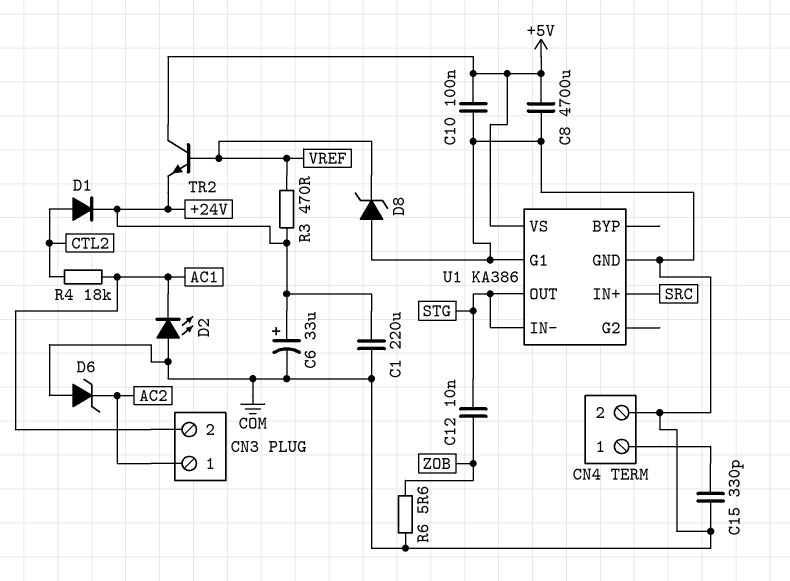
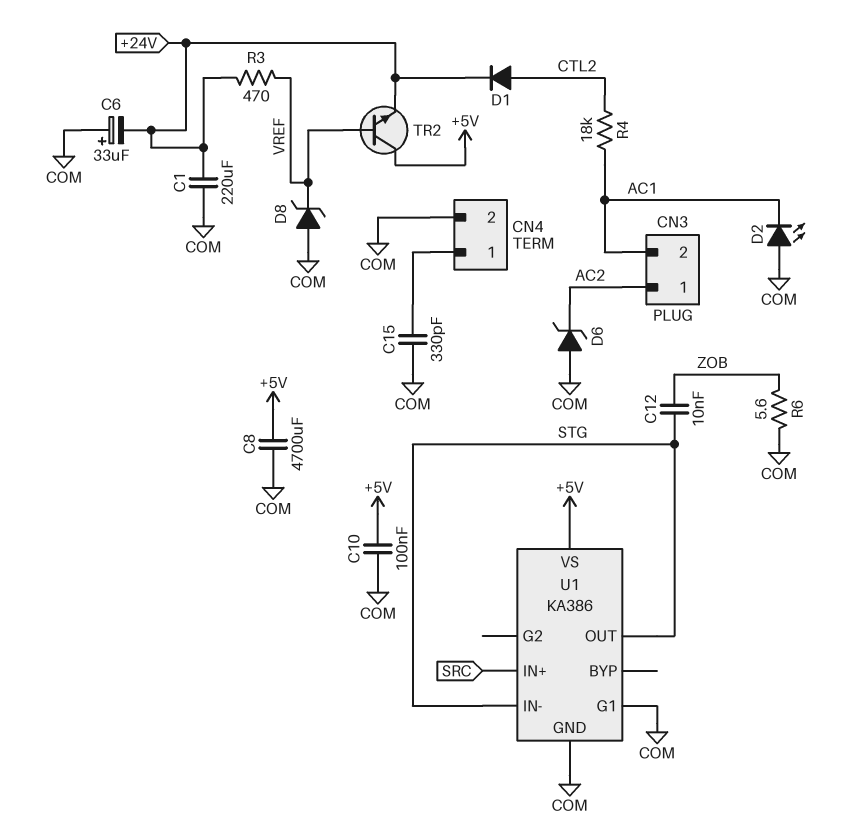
C6: 33uF (plus +24V, minus COM) -> 33uF (plus COM, minus +24V)

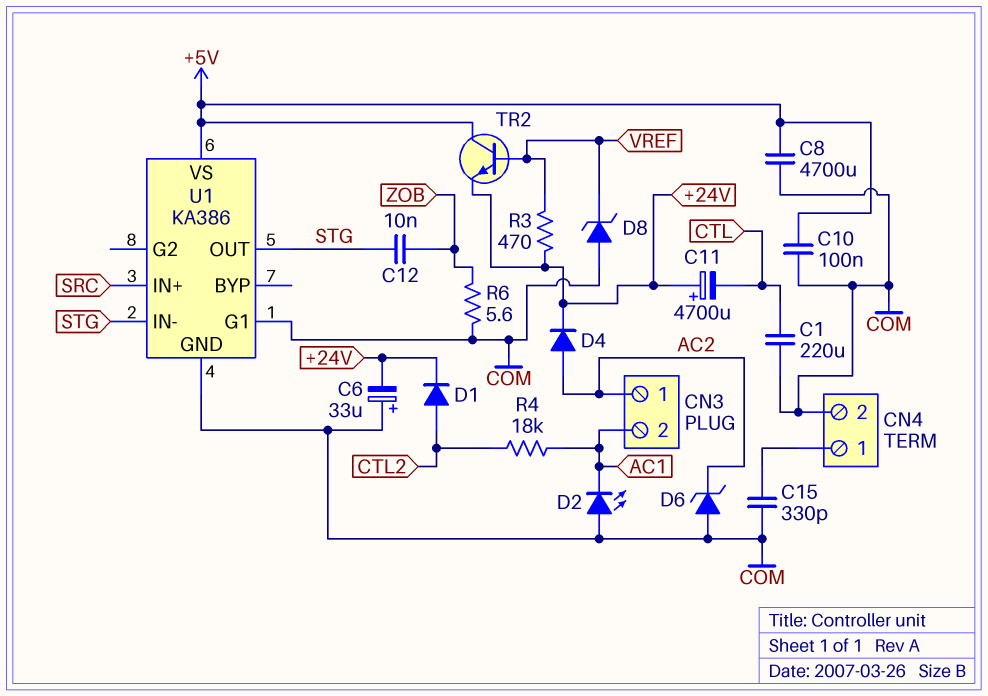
C1: 220uF (+24V, COM) -> 220uF (COM, CTL)
C11: none -> 4700uF (plus +24V, minus CTL)
D4: none -> diode (A AC2, K +24V)

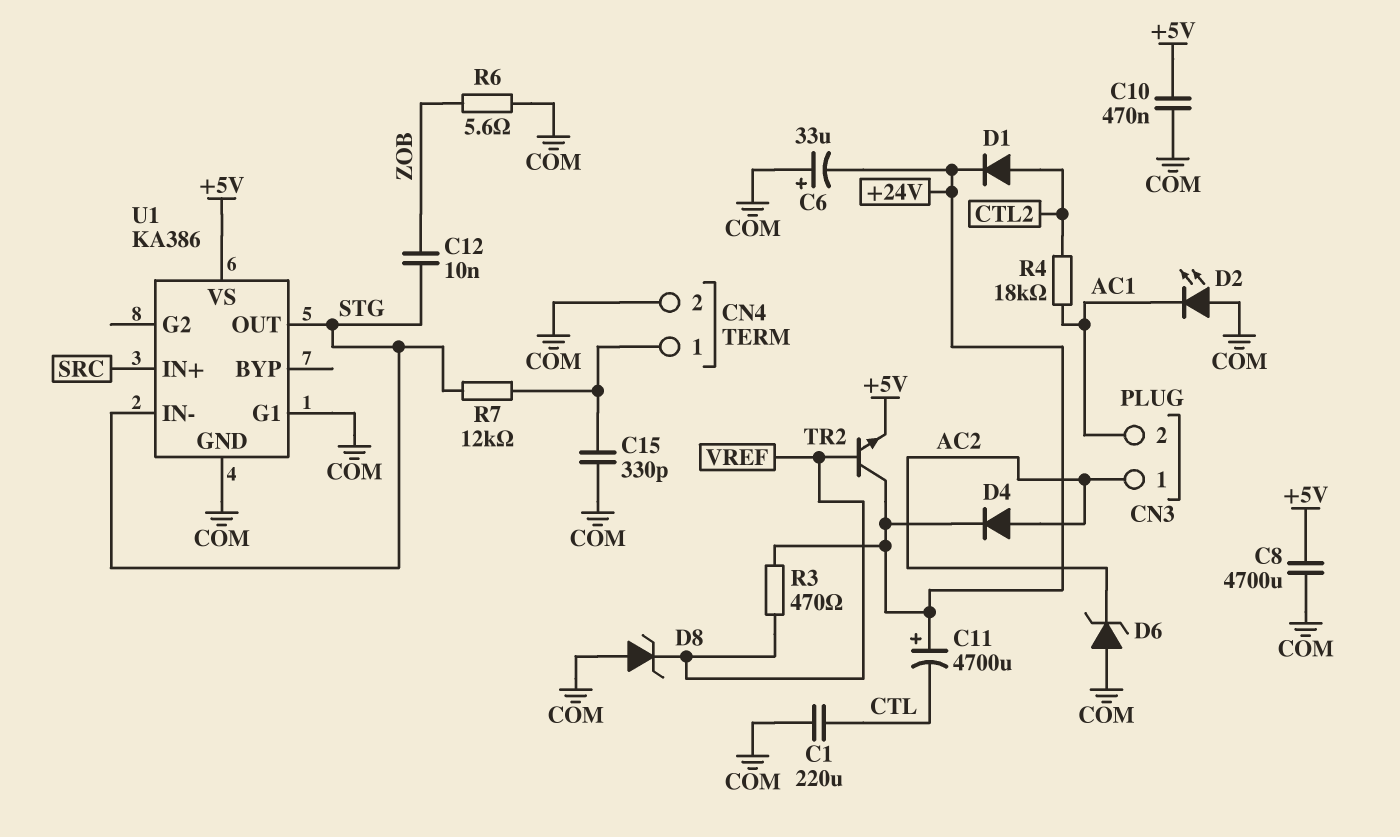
C10: 100nF (+5V, COM) -> 470nF (+5V, COM)
R7: none -> 12k (CN4/1, STG)
TR2: NPN (B VREF, C +5V, E +24V) -> NPN (B VREF, C +24V, E +5V)

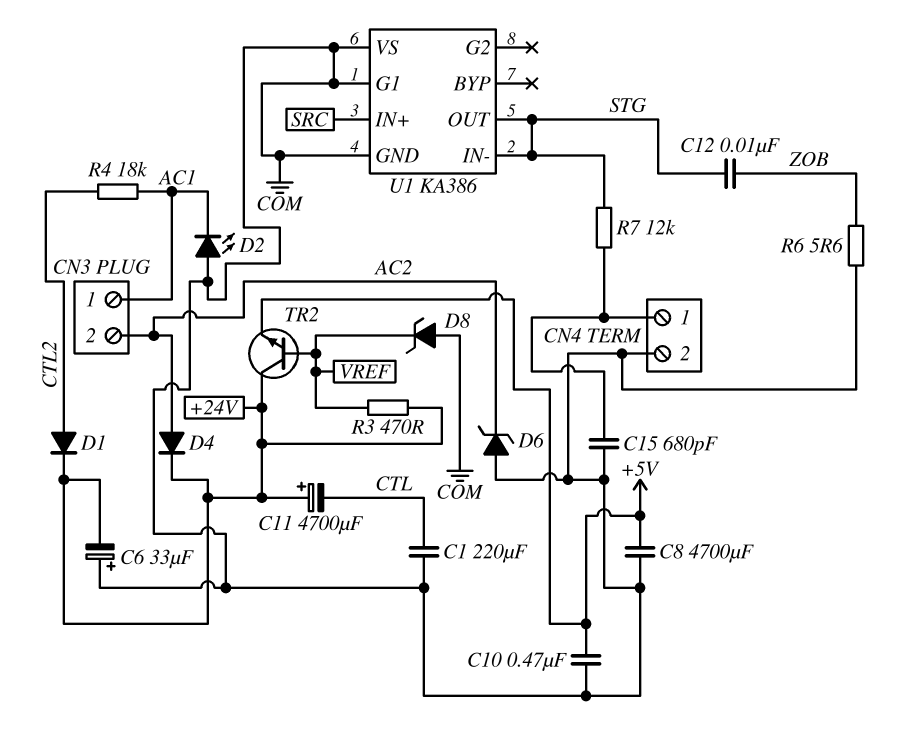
C15: 330pF (CN4/1, COM) -> 680pF (CN4/1, COM)
CN3 pin 1: AC2 -> AC1
CN3 pin 2: AC1 -> AC2
U1 pin VS: +5V -> COM

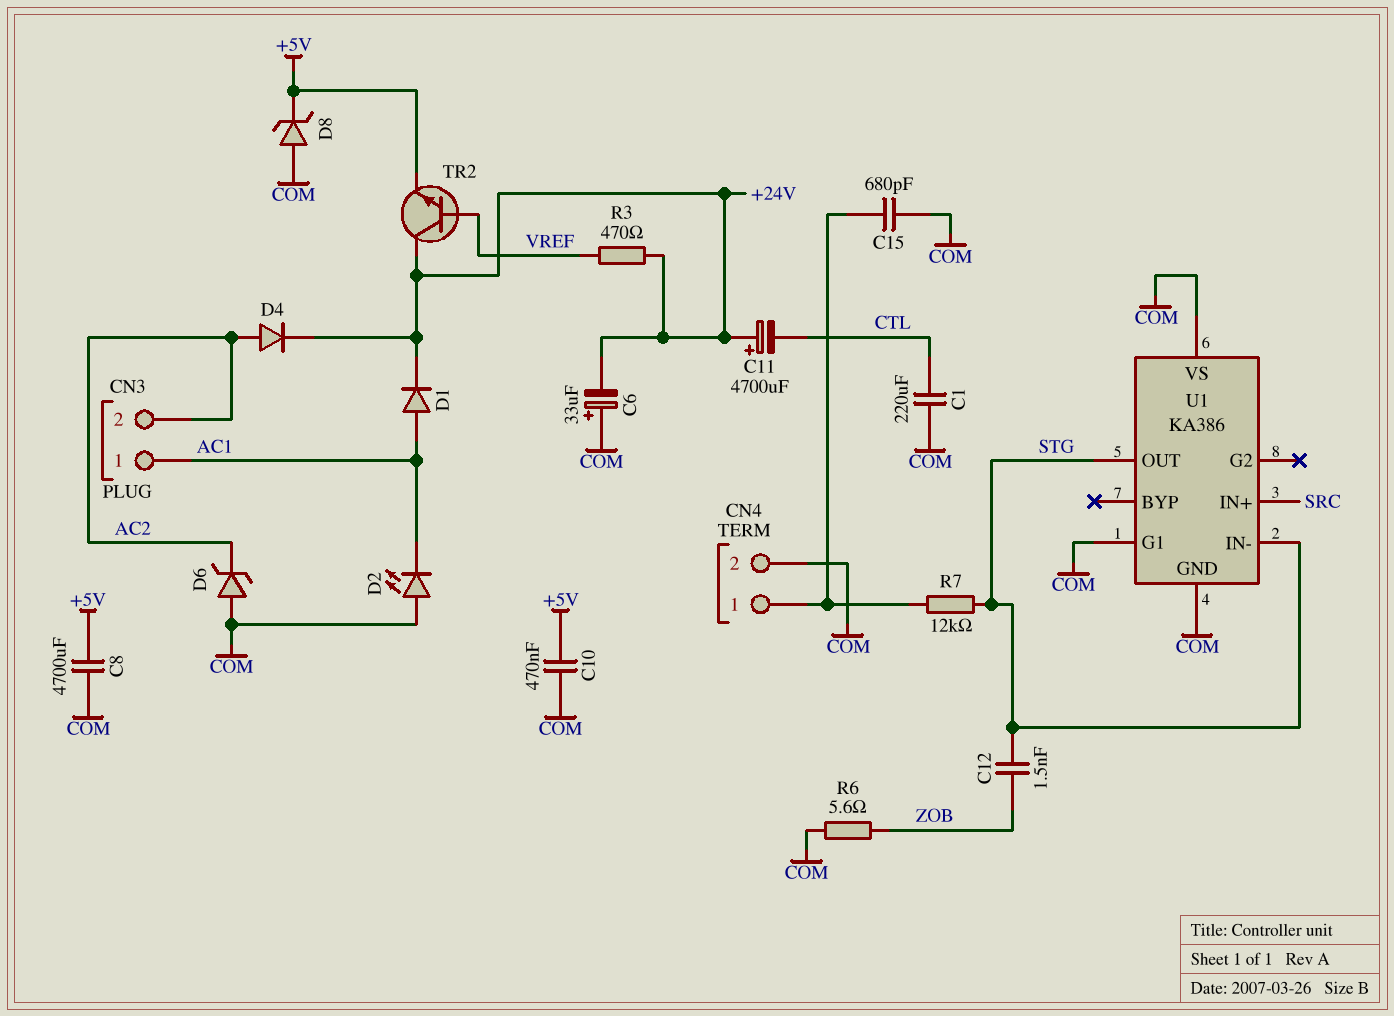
C12: 10nF (STG, ZOB) -> 1.5nF (STG, ZOB)
D1: diode (A CTL2, K +24V) -> diode (A AC1, K +24V)
D8: zener (A COM, K VREF) -> zener (A COM, K +5V)
R4: 18k (AC1, CTL2) -> none

